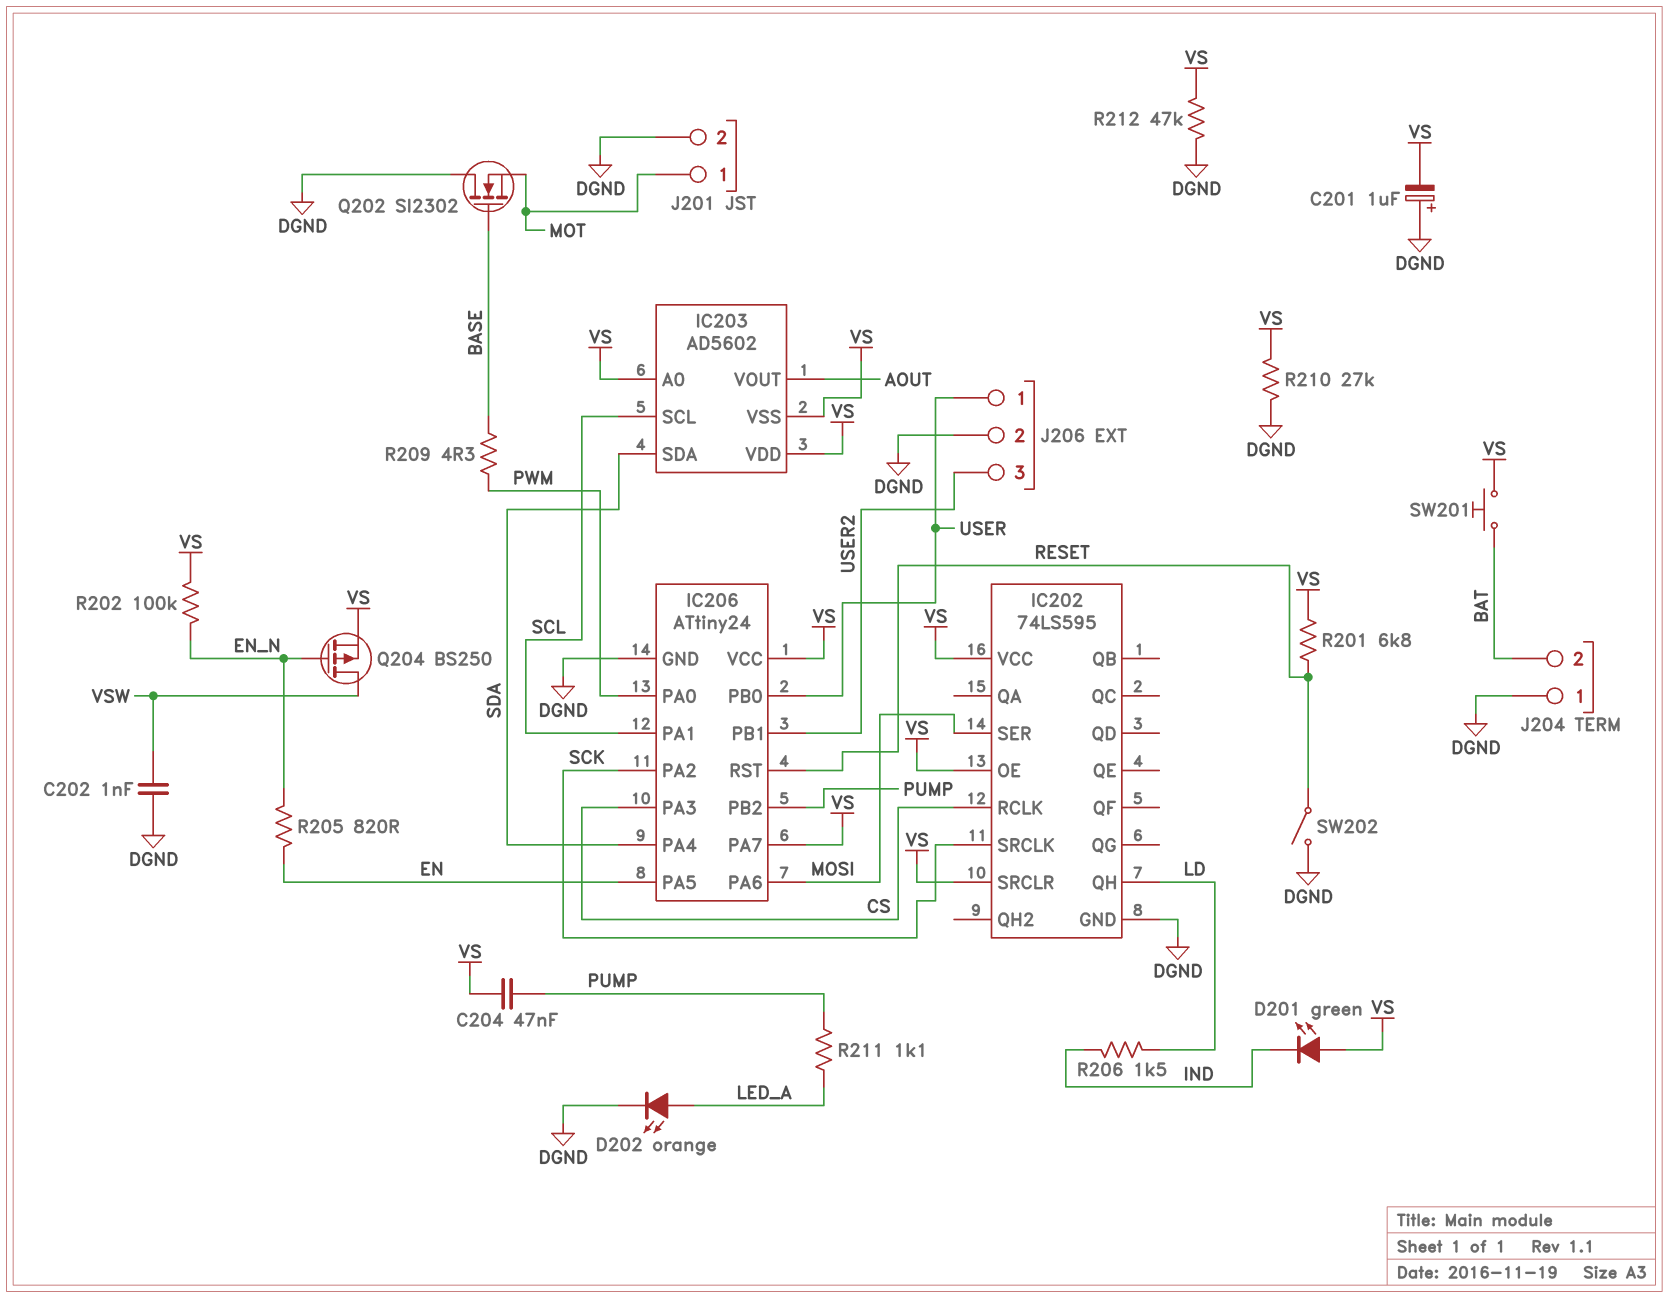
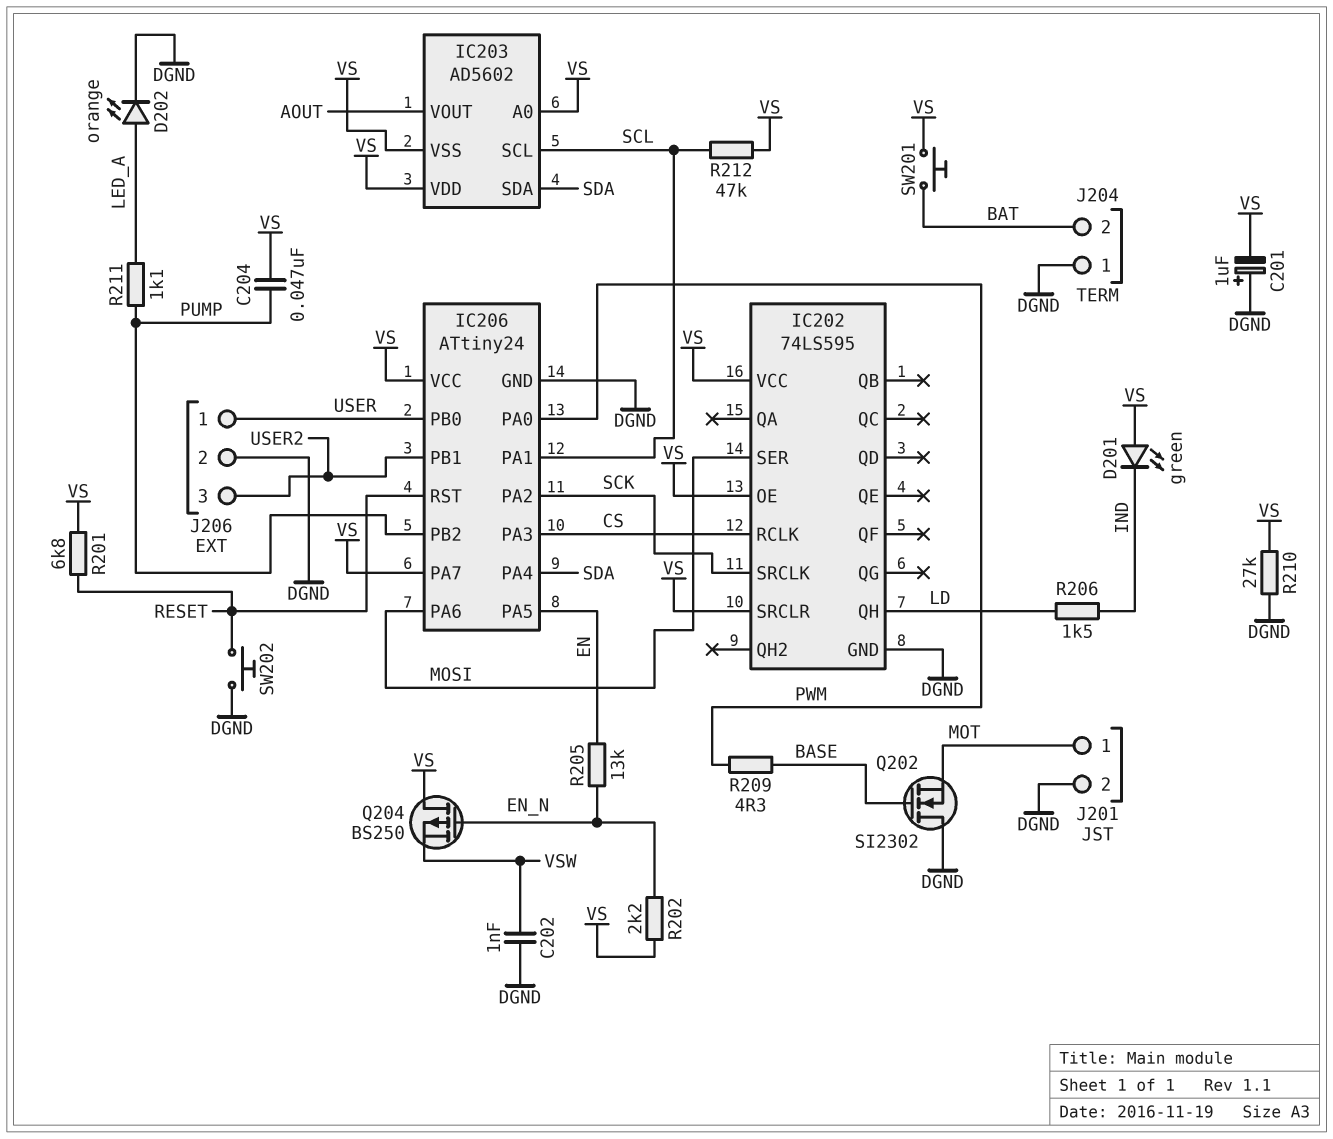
Q204: PMOS BS250 (G EN_N, D VSW, S VS) -> PMOS BS250 (G EN_N, D VS, S VSW)
R202: 100k (EN_N, VS) -> 2.2k (EN_N, VS)
R205: 820 (EN, EN_N) -> 13k (EN, EN_N)
R212: 47k (DGND, VS) -> 47k (SCL, VS)
SW202: switch (DGND, RESET) -> button (DGND, RESET)

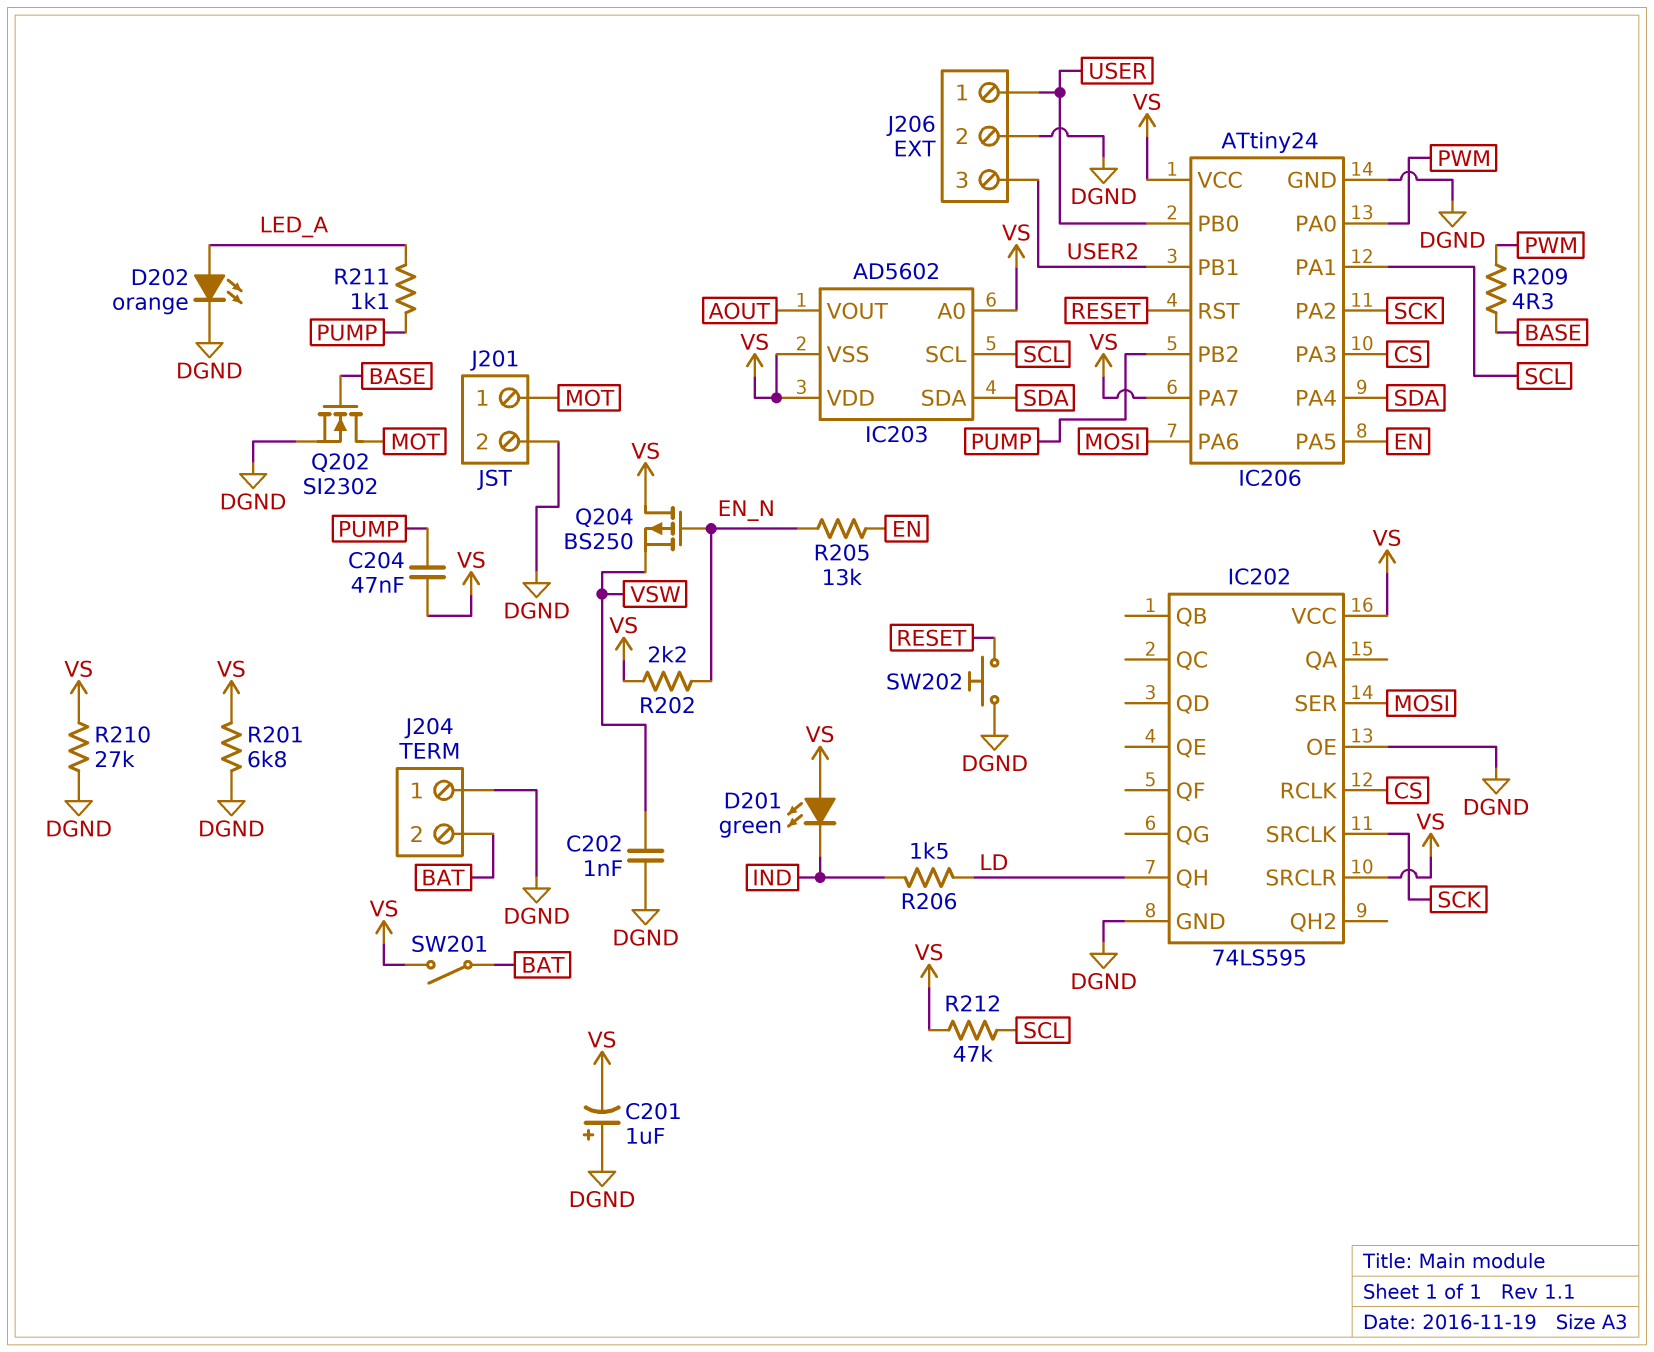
IC202 pin OE: VS -> DGND
Q202: NMOS SI2302 (G BASE, D DGND, S MOT) -> NMOS SI2302 (G BASE, D MOT, S DGND)
R201: 6.8k (RESET, VS) -> 6.8k (DGND, VS)
SW201: button (BAT, VS) -> switch (BAT, VS)

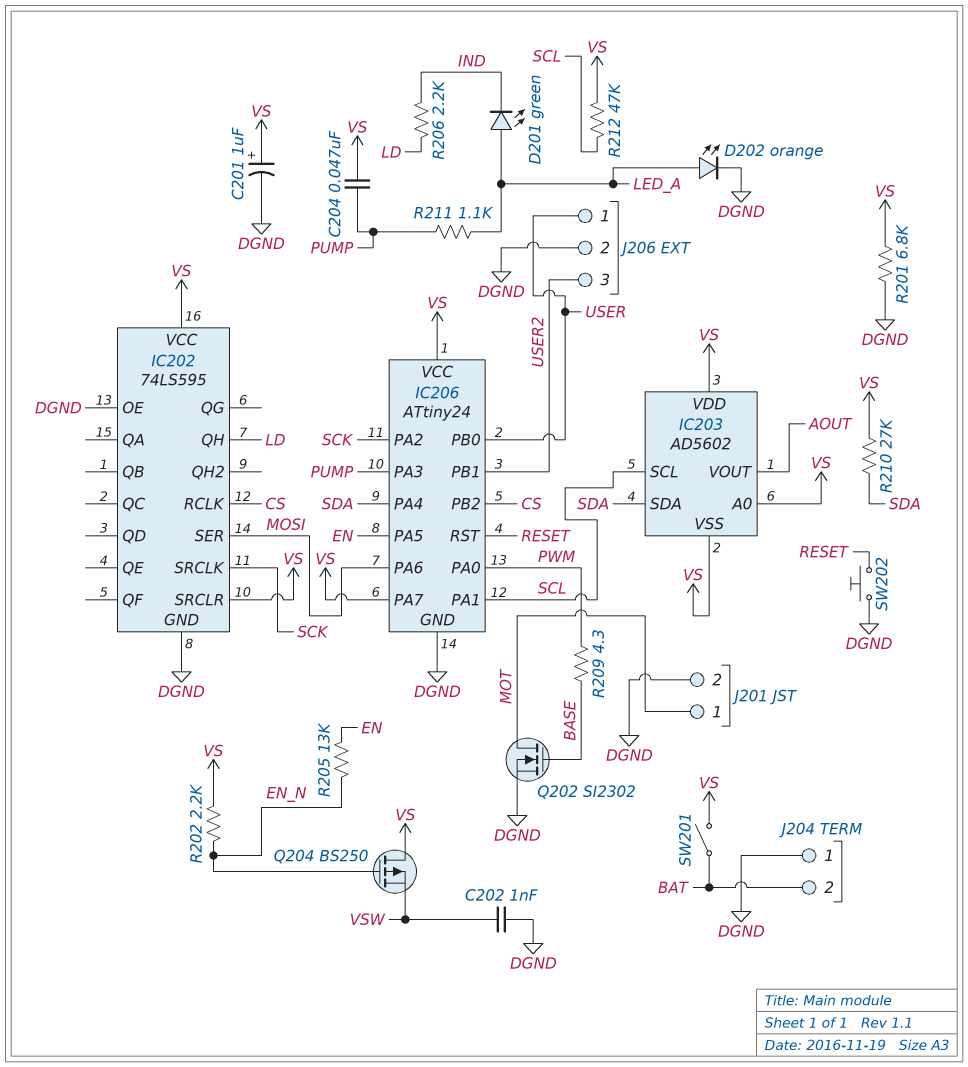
C201: 1uF (plus DGND, minus VS) -> 1uF (plus VS, minus DGND)
D201: LED green (A VS, K IND) -> LED green (A LED_A, K IND)
IC206 pin PA3: CS -> PUMP
IC206 pin PB2: PUMP -> CS
R206: 1.5k (IND, LD) -> 2.2k (IND, LD)
R210: 27k (DGND, VS) -> 27k (SDA, VS)

